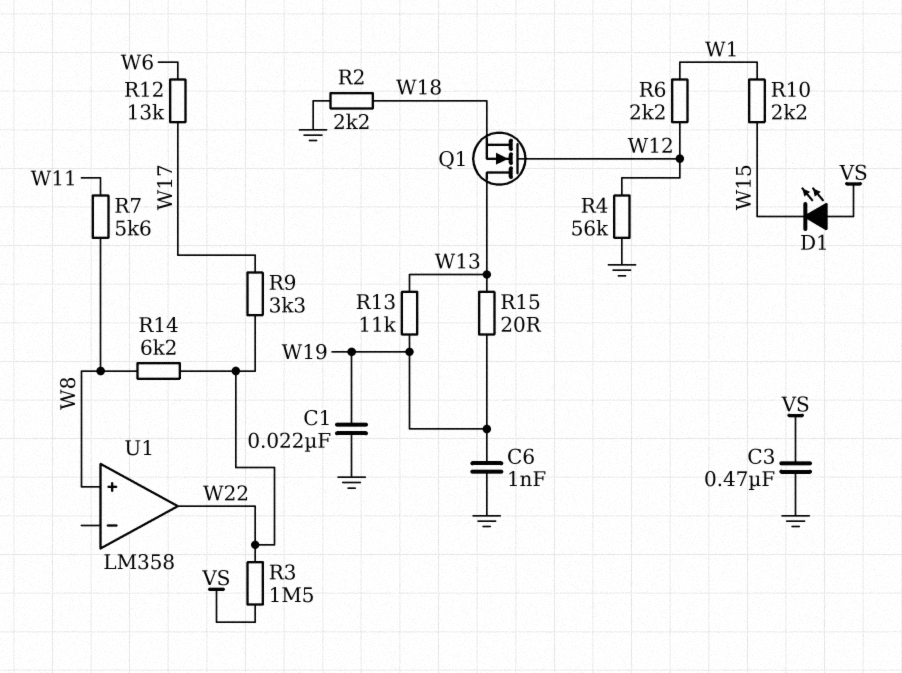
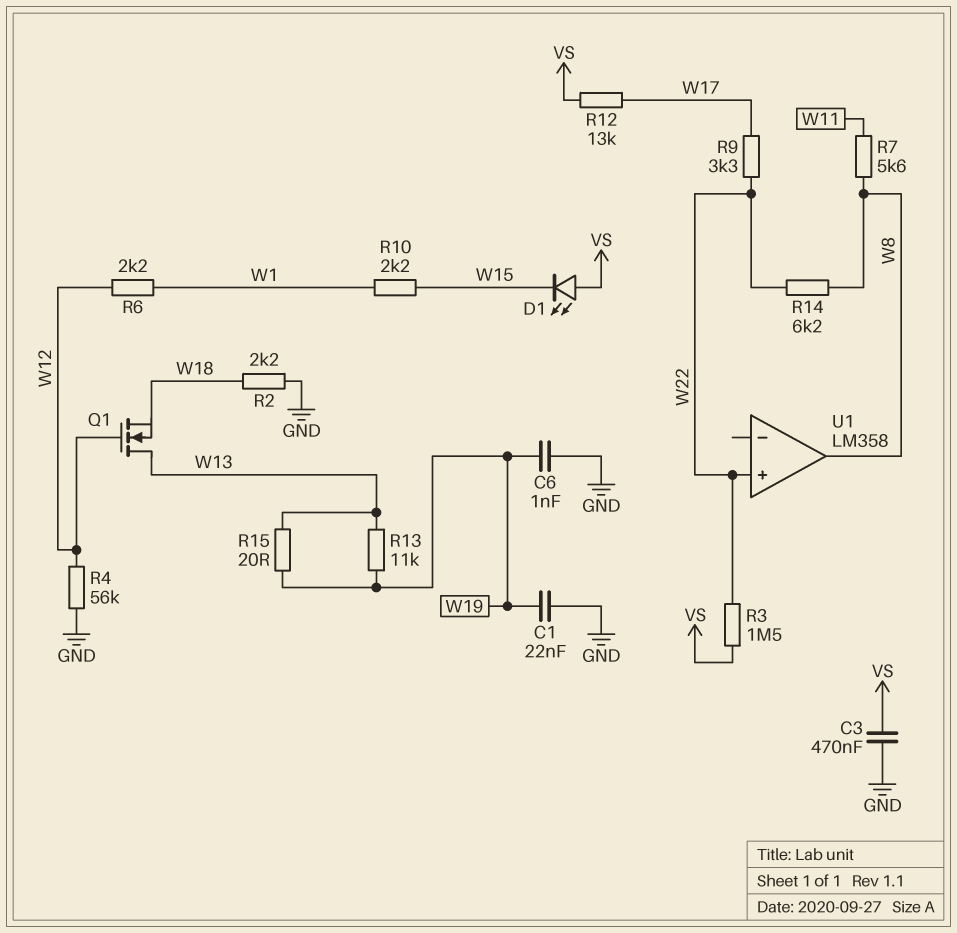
R12: 13k (W6, W17) -> 13k (VS, W17)
U1 pin in+: W8 -> W22
U1 pin out: W22 -> W8

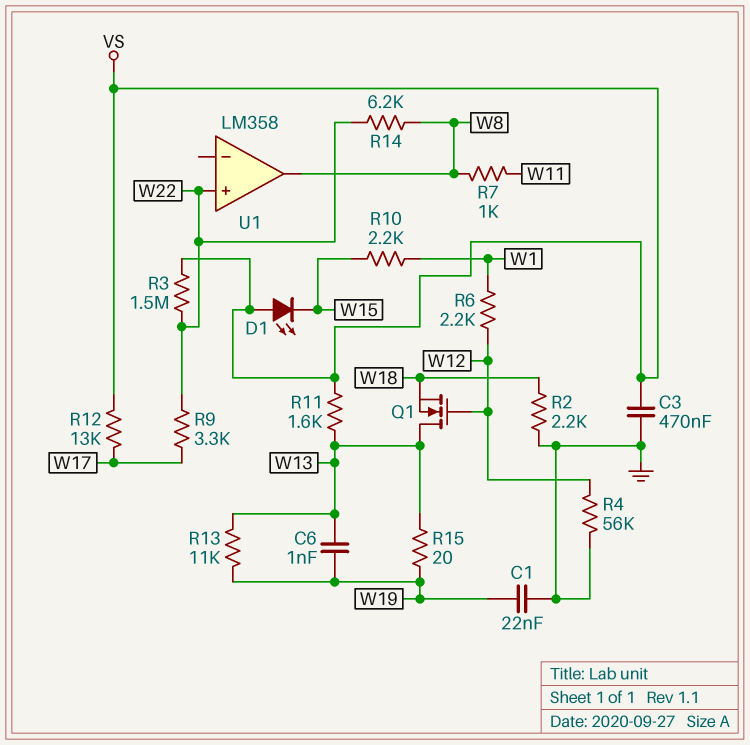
C6: 1nF (GND, W19) -> 1nF (W13, W19)
R7: 5.6k (W8, W11) -> 1k (W8, W11)
R11: none -> 1.6k (VS, W13)

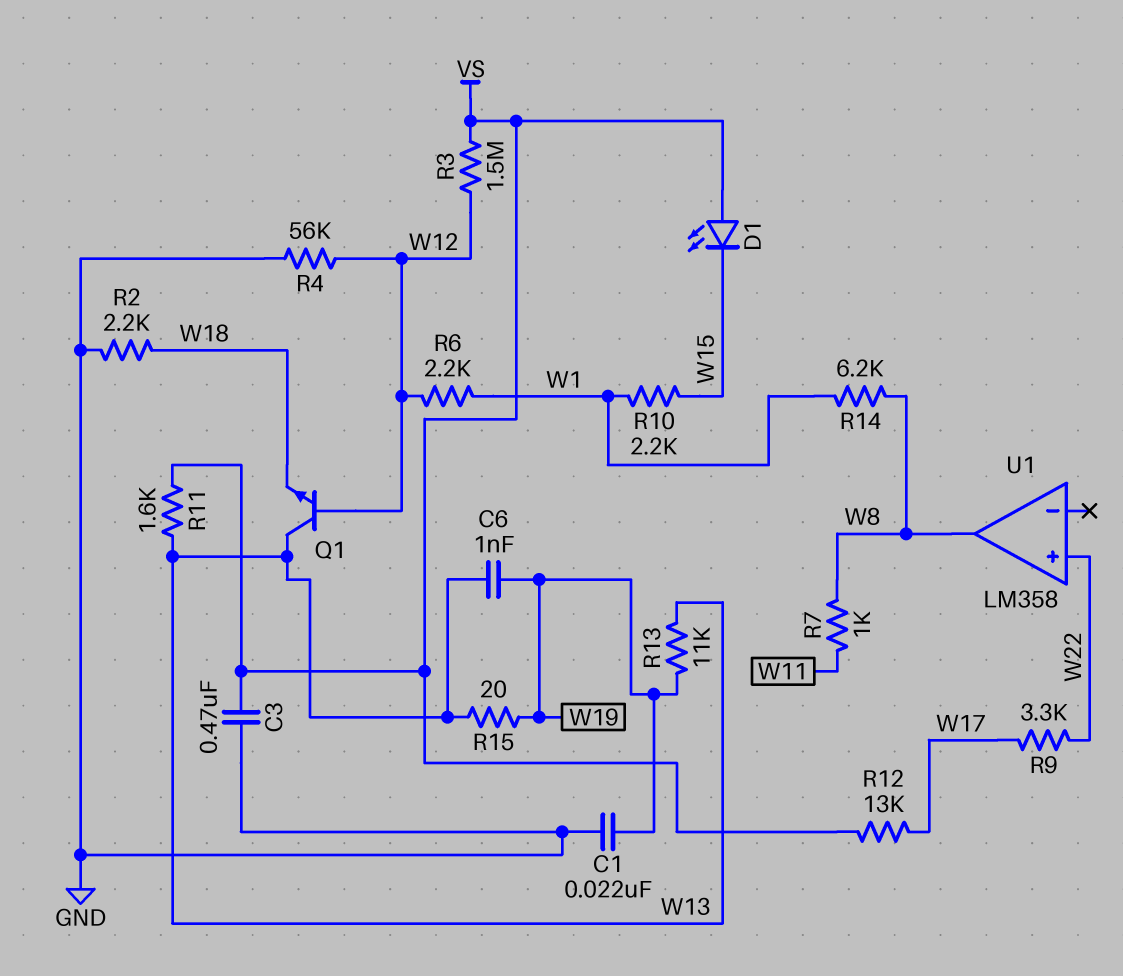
Q1: NMOS (G W12, D W13, S W18) -> NPN (B W12, C W13, E W18)
R3: 1.5M (VS, W22) -> 1.5M (VS, W12)
R14: 6.2k (W8, W22) -> 6.2k (W1, W8)

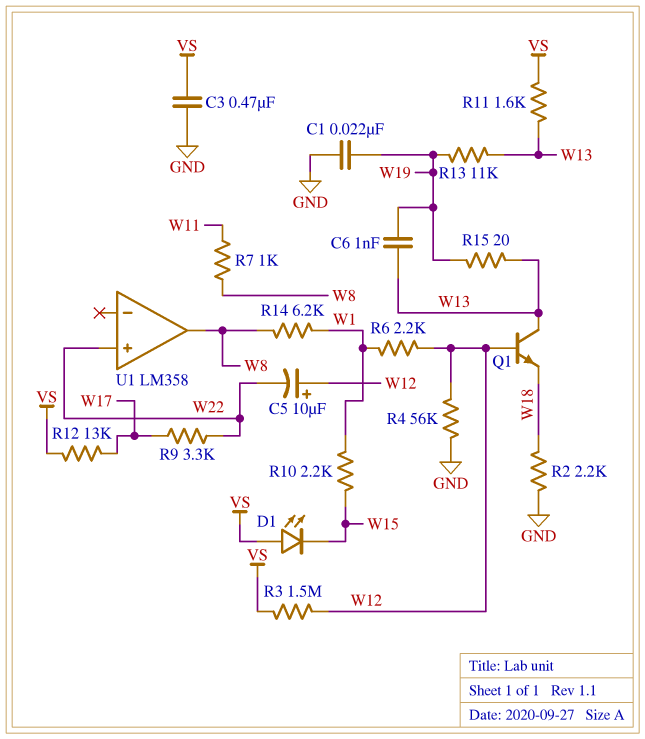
C5: none -> 10uF (plus W12, minus W22)

